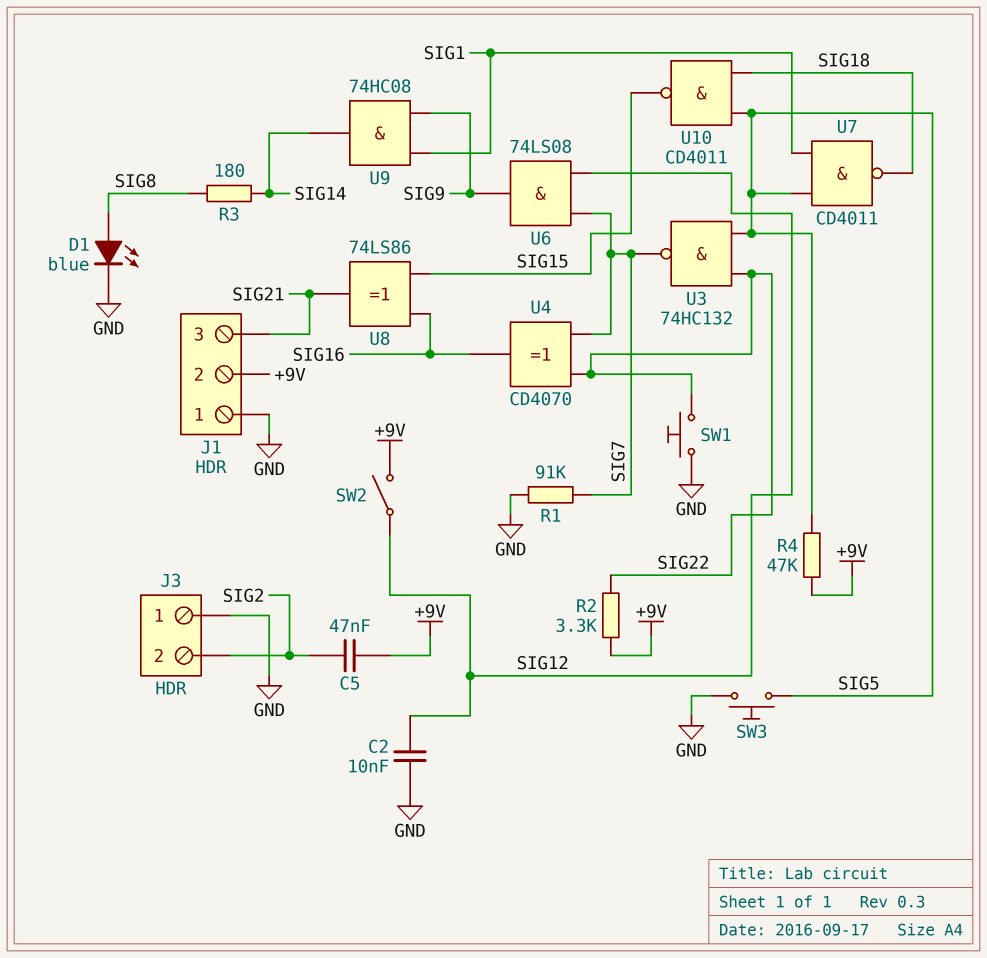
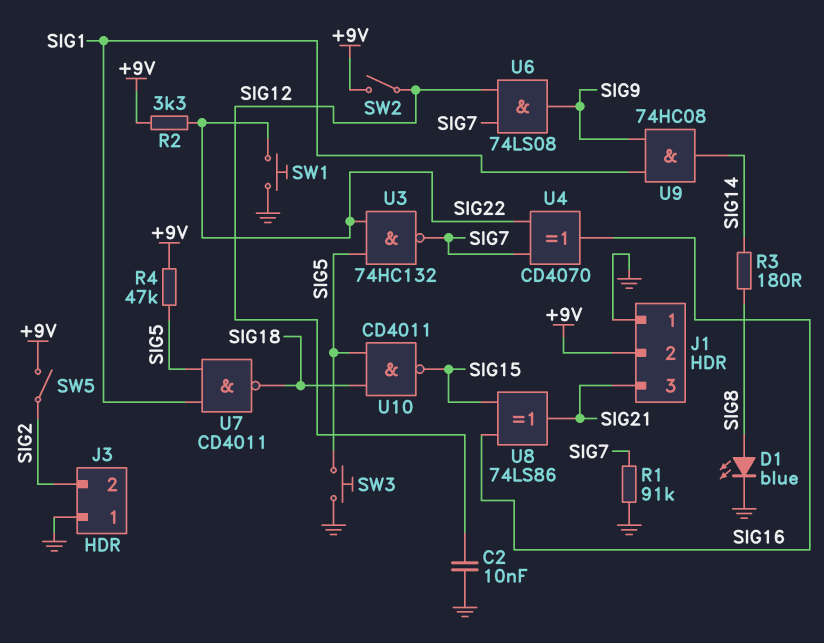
C5: 47nF (+9V, SIG2) -> none
SW5: none -> switch (+9V, SIG2)

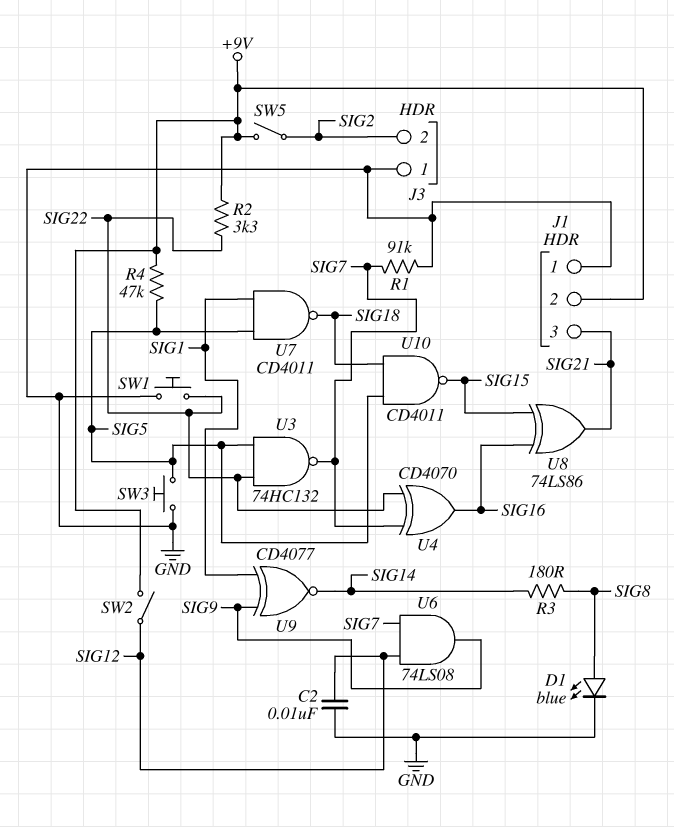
U9: AND 74HC08 (in SIG1, in SIG9, out SIG14) -> XNOR CD4077 (in SIG1, in SIG9, out SIG14)

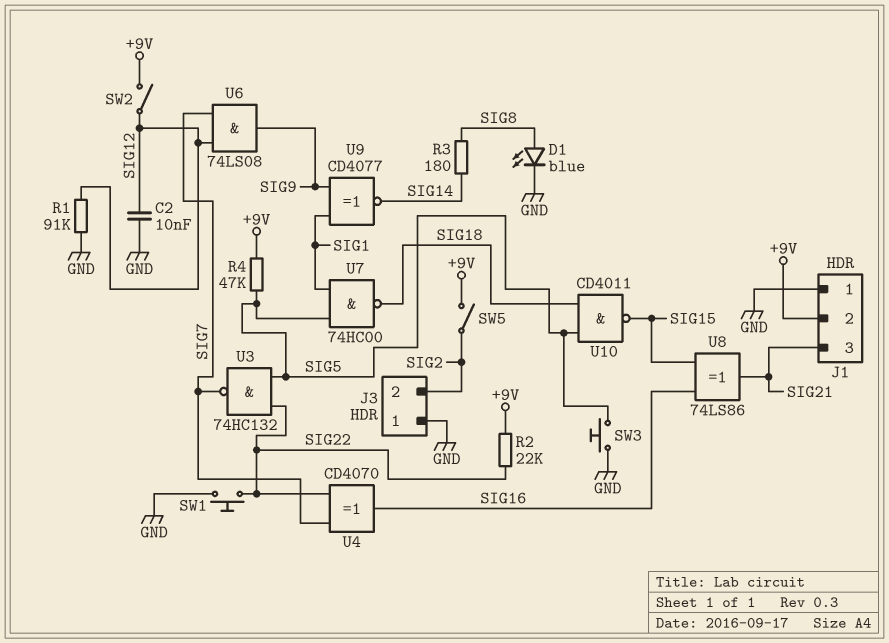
R1: 91k (GND, SIG7) -> 91k (GND, SIG12)
R2: 3.3k (+9V, SIG22) -> 22k (+9V, SIG22)
U7: NAND CD4011 (in SIG1, in SIG5, out SIG18) -> NAND 74HC00 (in SIG1, in SIG5, out SIG18)

